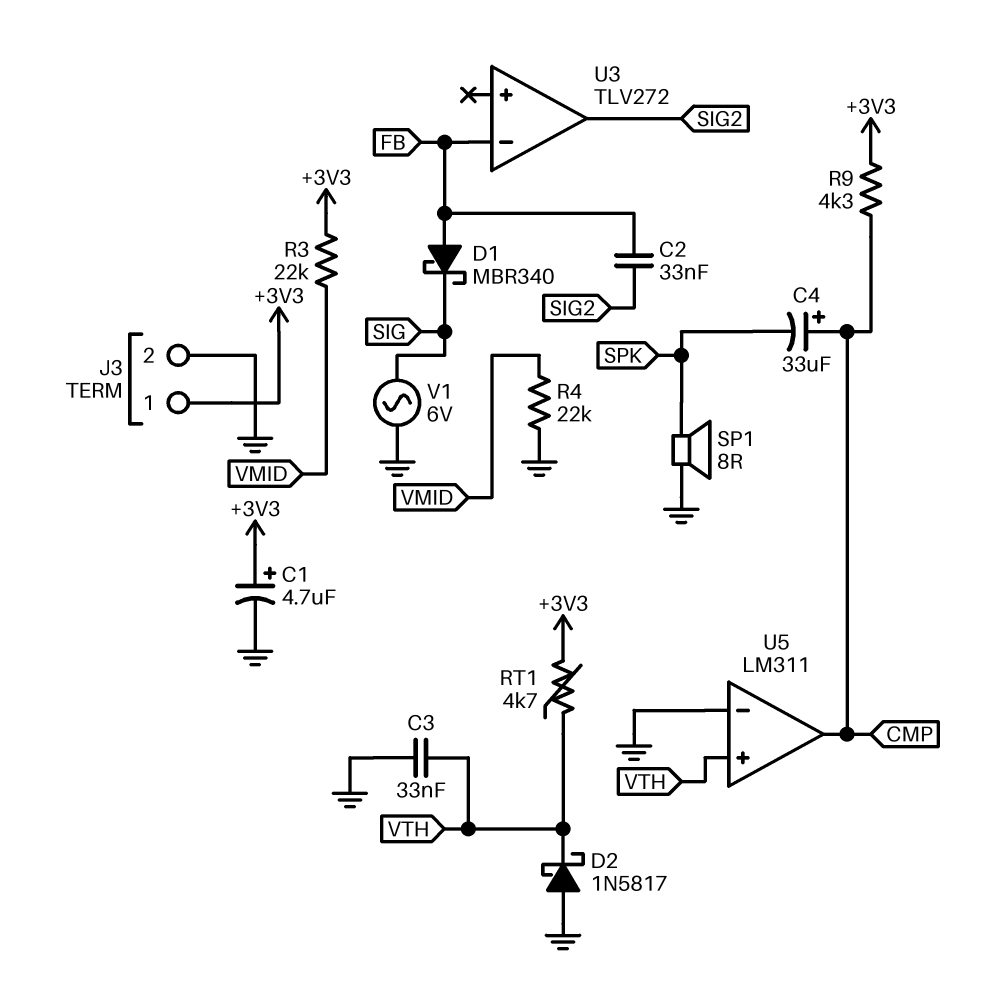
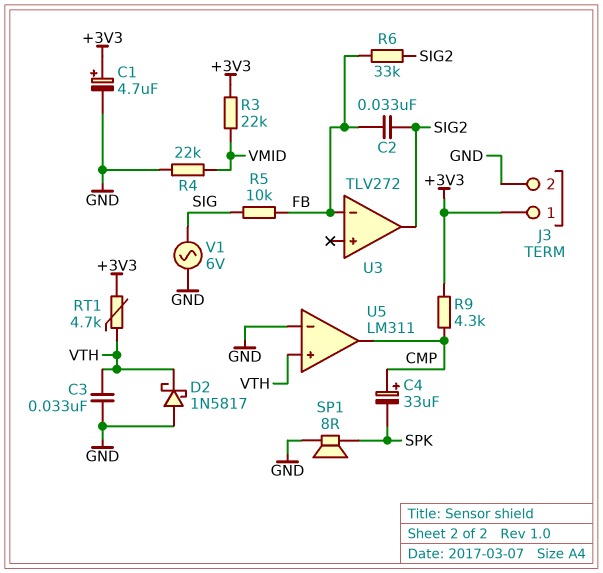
D1: schottky MBR340 (A FB, K SIG) -> none
R5: none -> 10k (FB, SIG)
R6: none -> 33k (FB, SIG2)

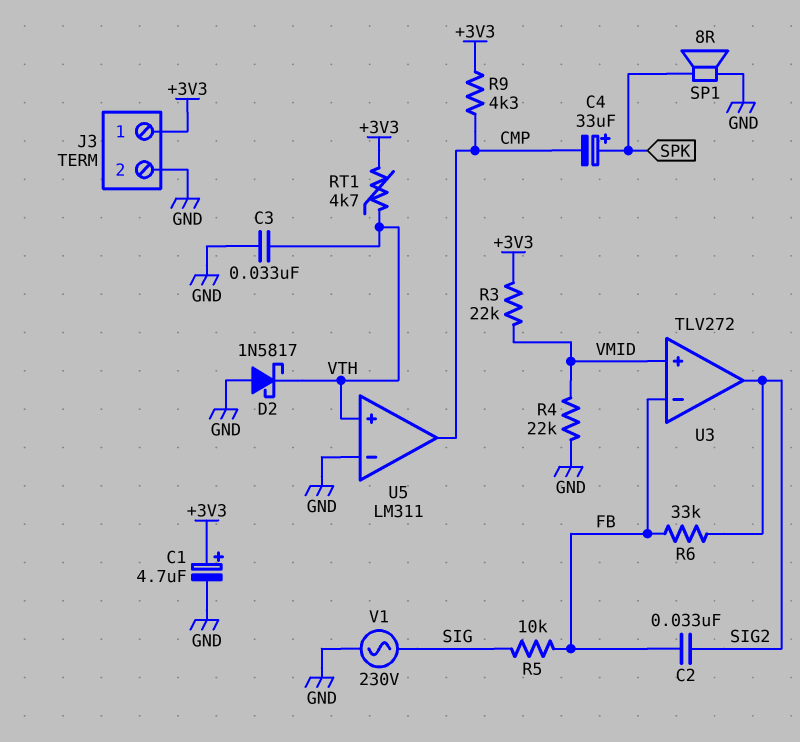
C4: 33uF (plus CMP, minus SPK) -> 33uF (plus SPK, minus CMP)
U3 pin in+: none -> VMID
V1: AC 6V (GND, SIG) -> AC 230V (GND, SIG)

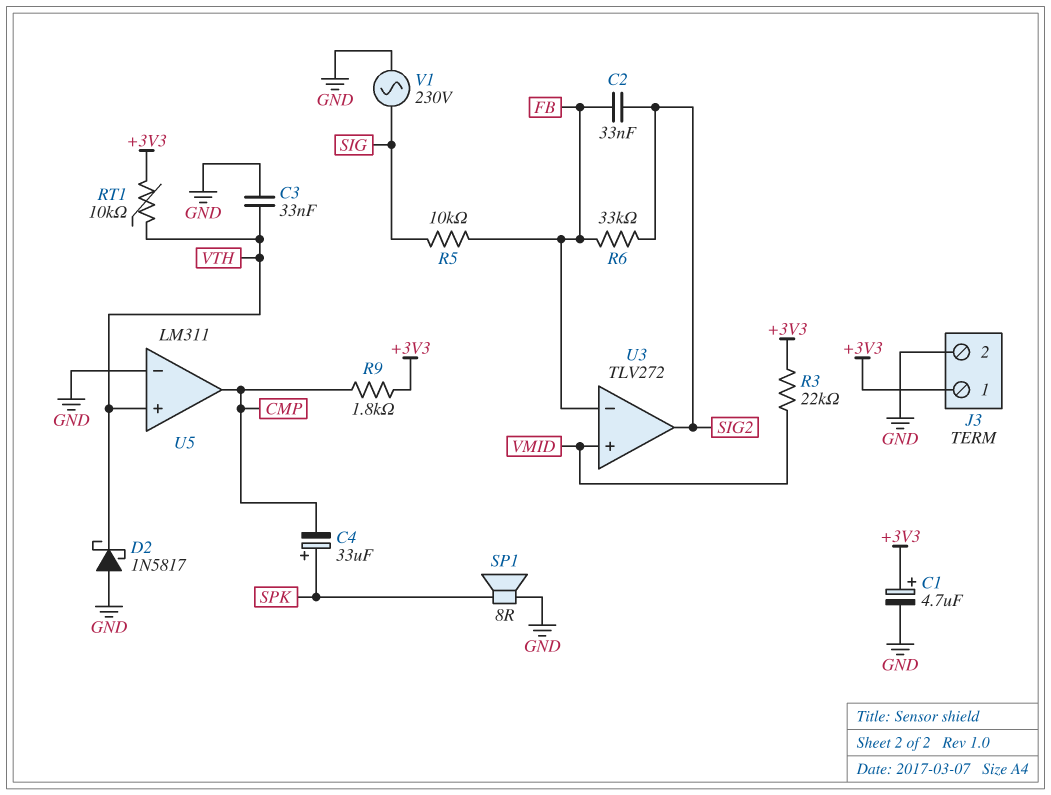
R4: 22k (GND, VMID) -> none
R9: 4.3k (+3V3, CMP) -> 1.8k (+3V3, CMP)
RT1: 4.7k (+3V3, VTH) -> 10k (+3V3, VTH)

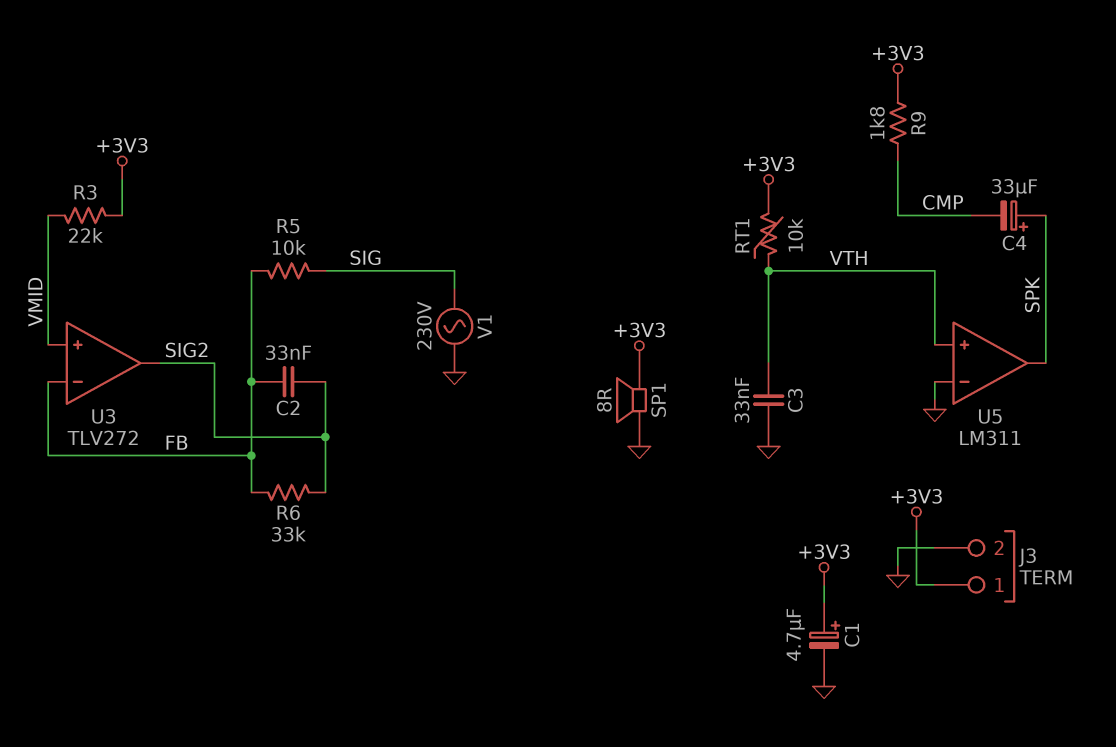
D2: schottky 1N5817 (A GND, K VTH) -> none
SP1: speaker 8R (GND, SPK) -> speaker 8R (+3V3, GND)
U5 pin out: CMP -> SPK

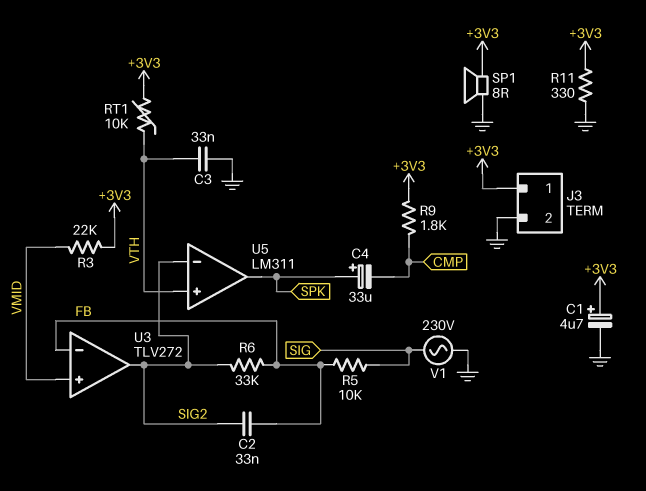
R11: none -> 330 (+3V3, GND)
U5 pin in-: GND -> SIG2

